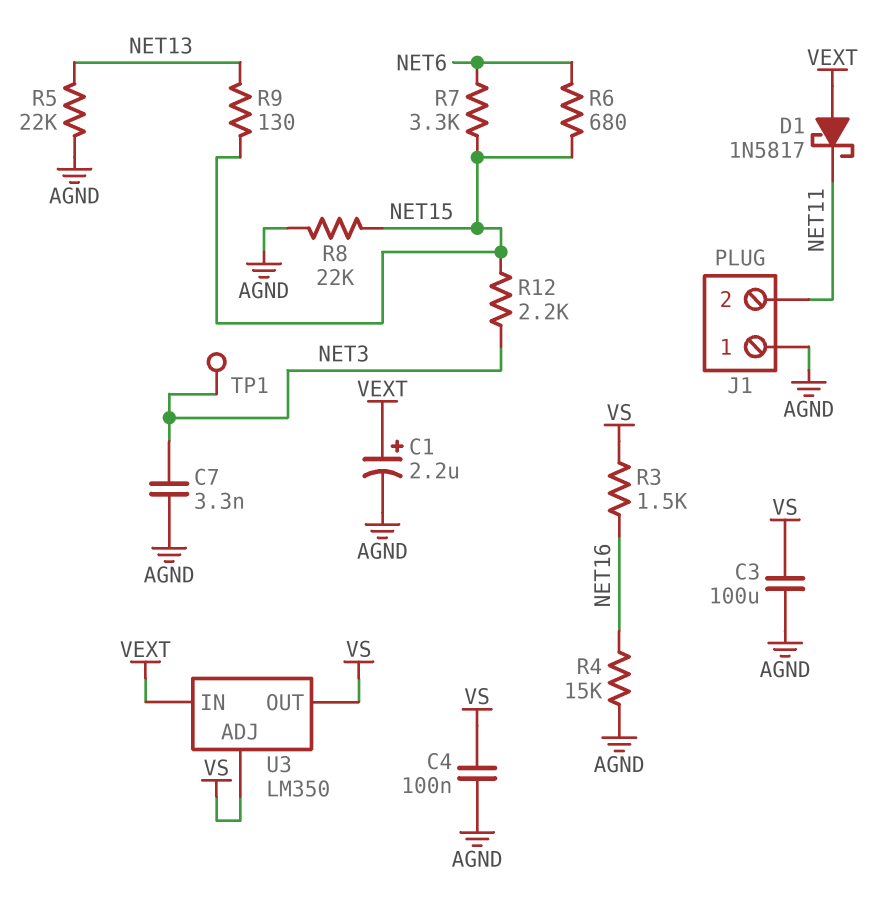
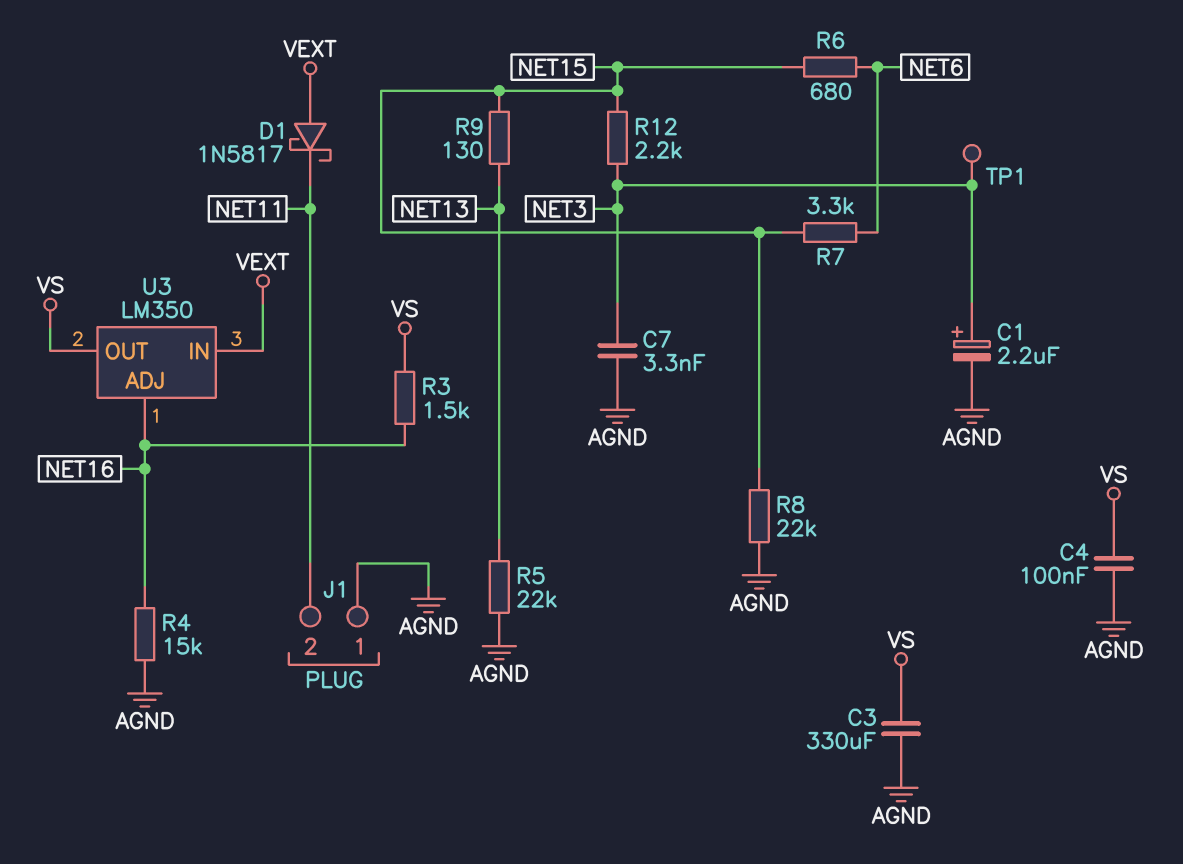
C1: 2.2uF (plus VEXT, minus AGND) -> 2.2uF (plus NET3, minus AGND)
C3: 100uF (AGND, VS) -> 330uF (AGND, VS)
U3 pin ADJ: VS -> NET16

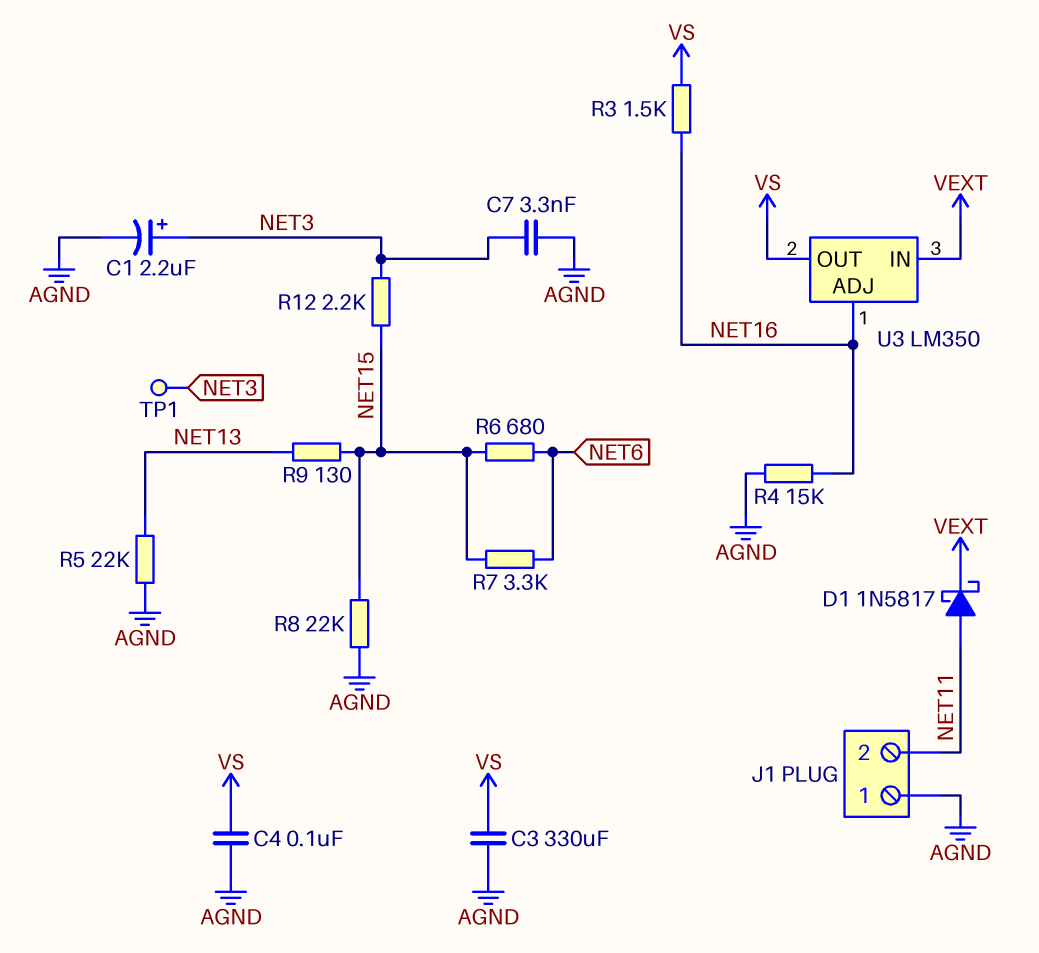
D1: schottky 1N5817 (A VEXT, K NET11) -> schottky 1N5817 (A NET11, K VEXT)

